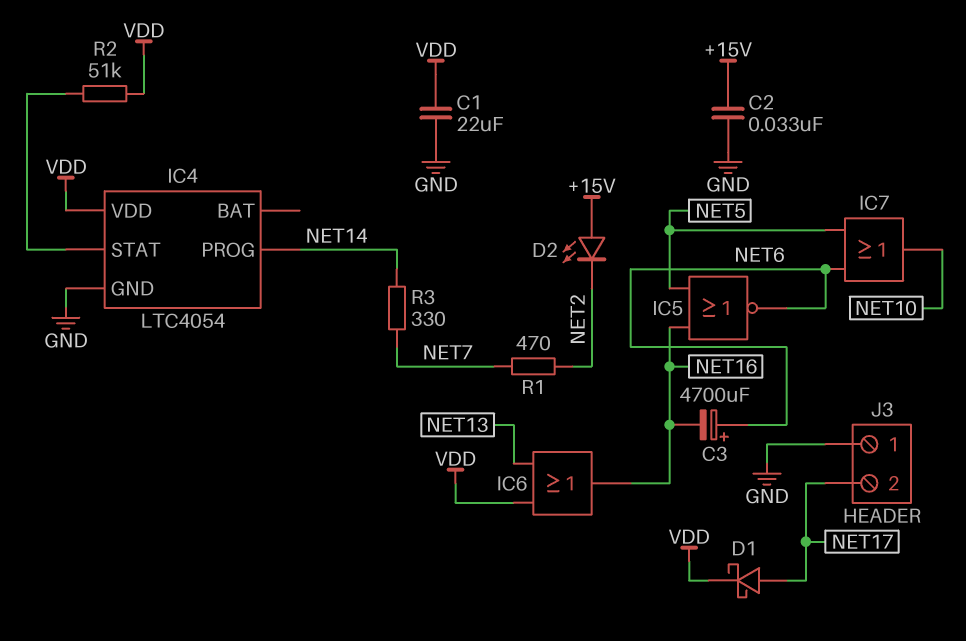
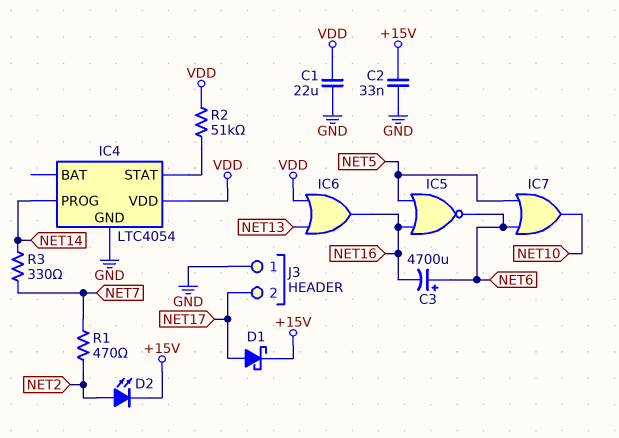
D1: schottky (A NET17, K VDD) -> schottky (A NET17, K +15V)
D2: LED (A +15V, K NET2) -> LED (A NET2, K +15V)

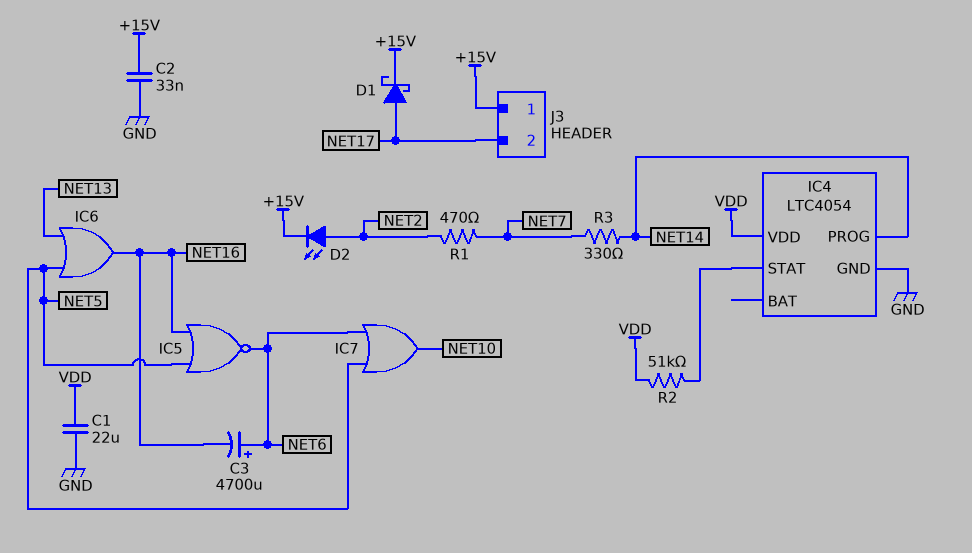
IC6: OR (in NET13, in VDD, out NET16) -> OR (in NET5, in NET13, out NET16)
J3 pin 1: GND -> +15V

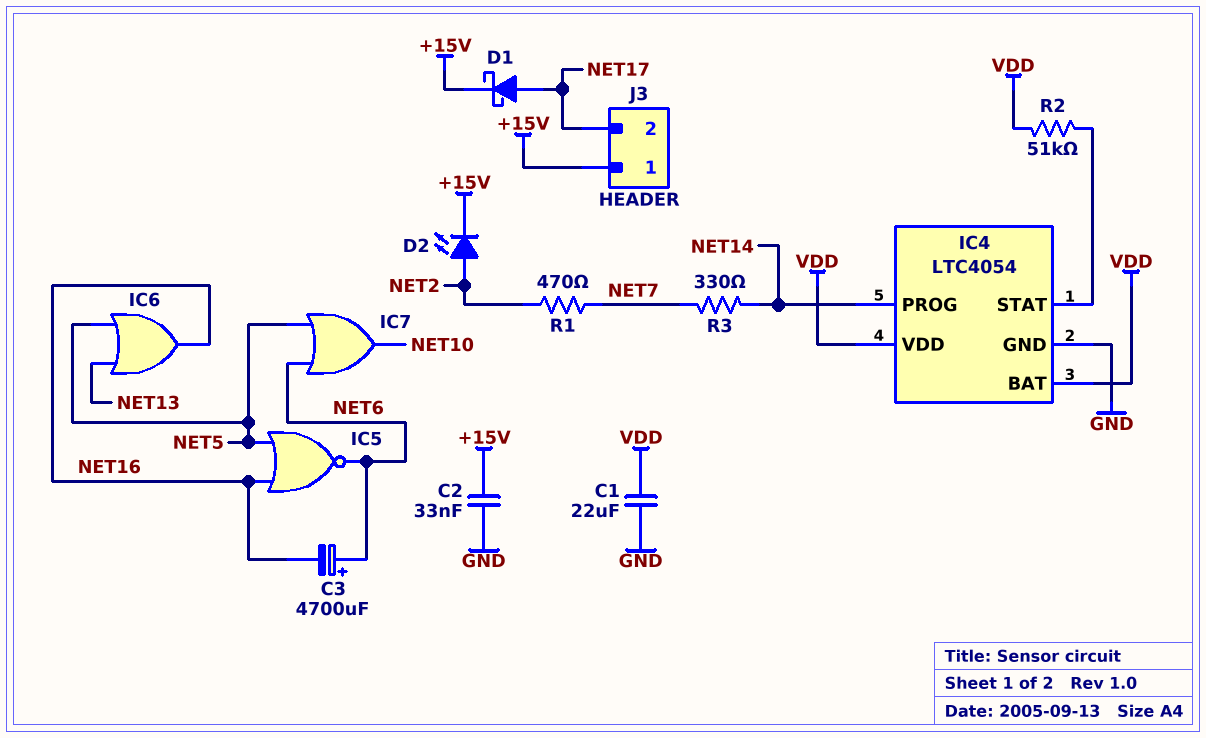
IC4 pin BAT: none -> VDD

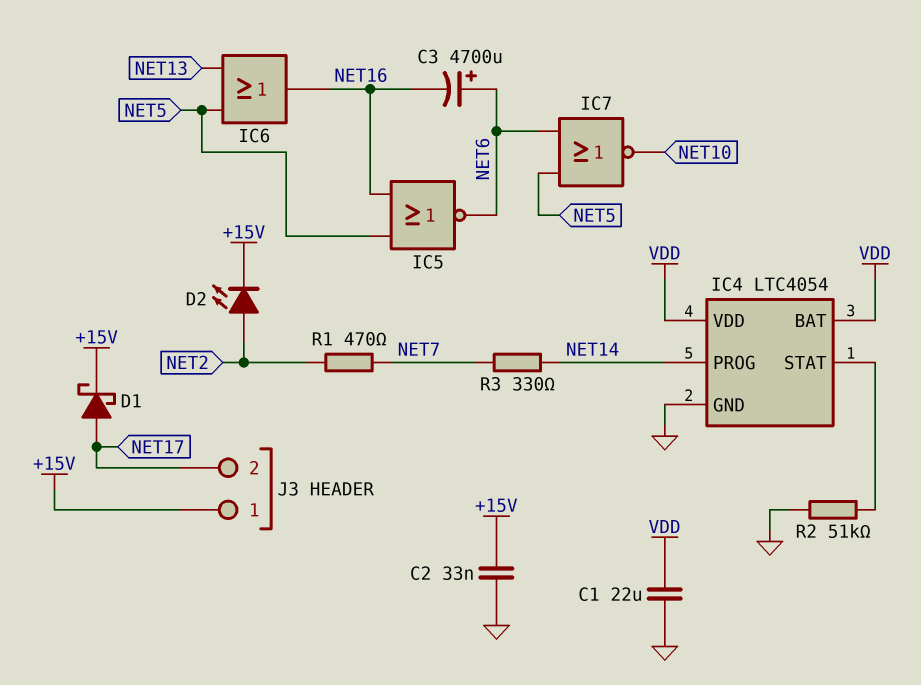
IC7: OR (in NET5, in NET6, out NET10) -> NOR (in NET5, in NET6, out NET10)
R2: 51k (IC4/STAT, VDD) -> 51k (GND, IC4/STAT)

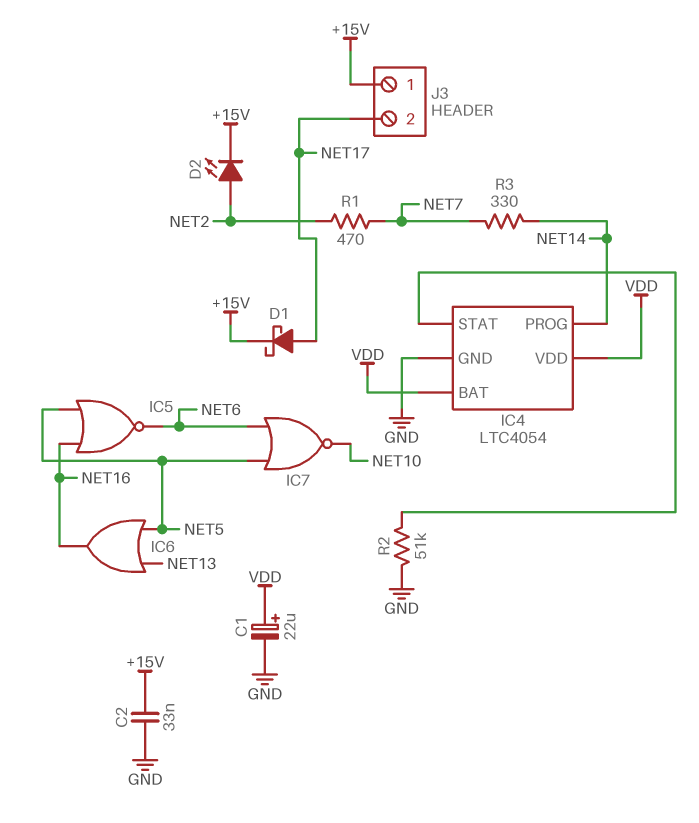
C1: 22uF (GND, VDD) -> 22uF (plus VDD, minus GND)
C3: 4700uF (plus NET6, minus NET16) -> none

